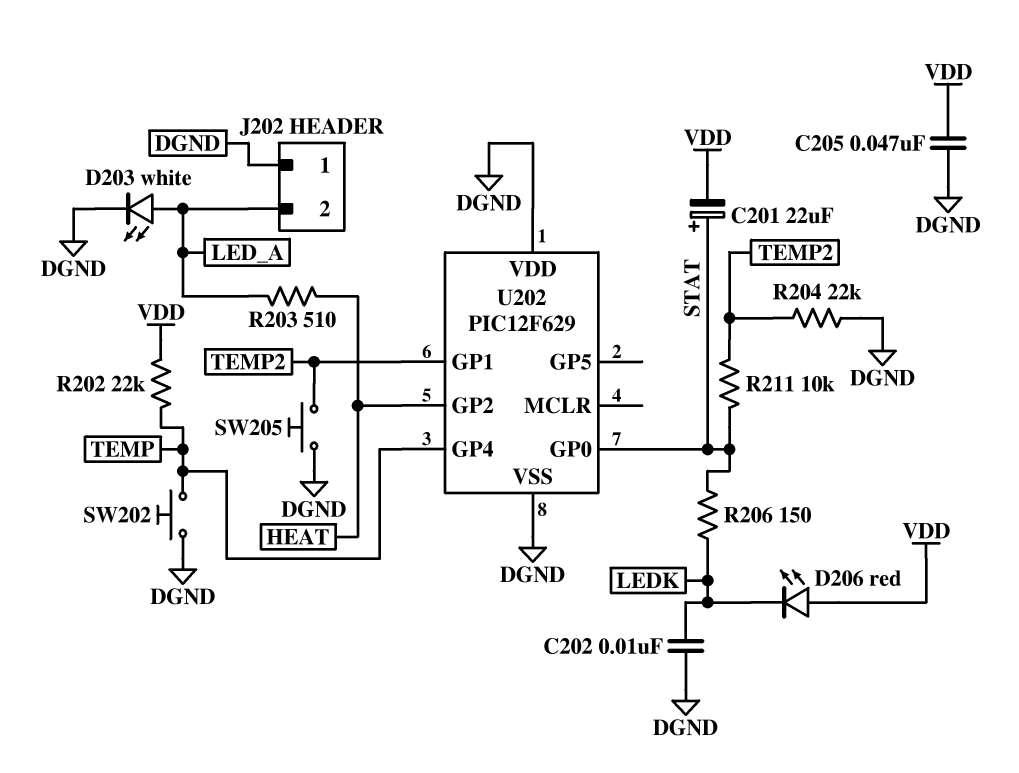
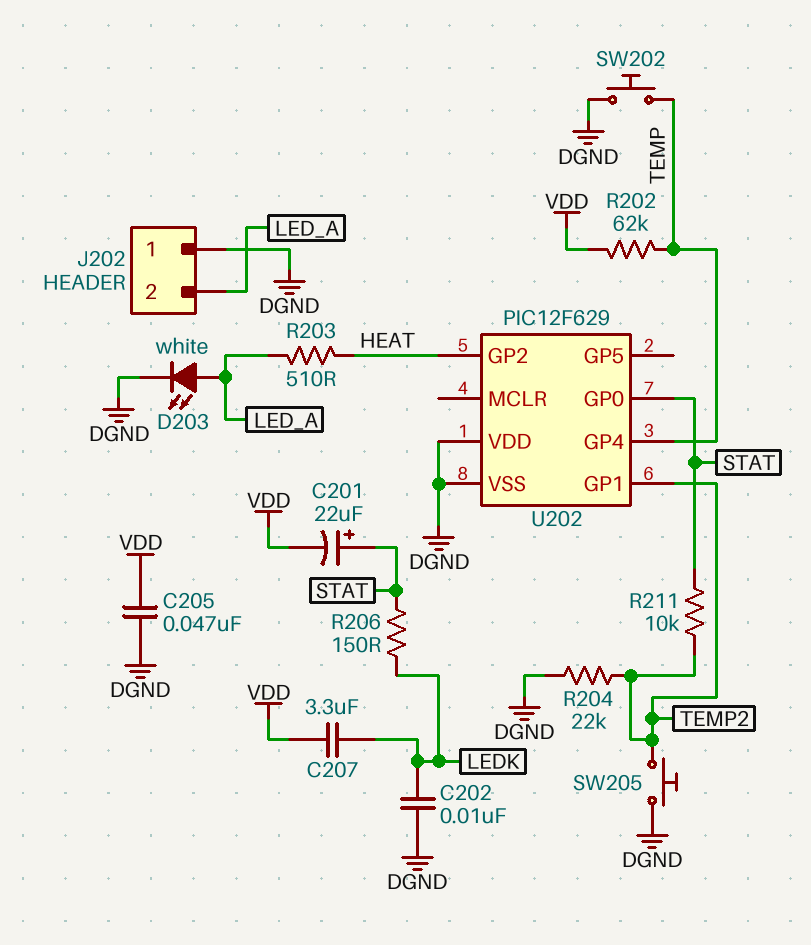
C207: none -> 3.3uF (LEDK, VDD)
D206: LED red (A VDD, K LEDK) -> none
R202: 22k (TEMP, VDD) -> 62k (TEMP, VDD)

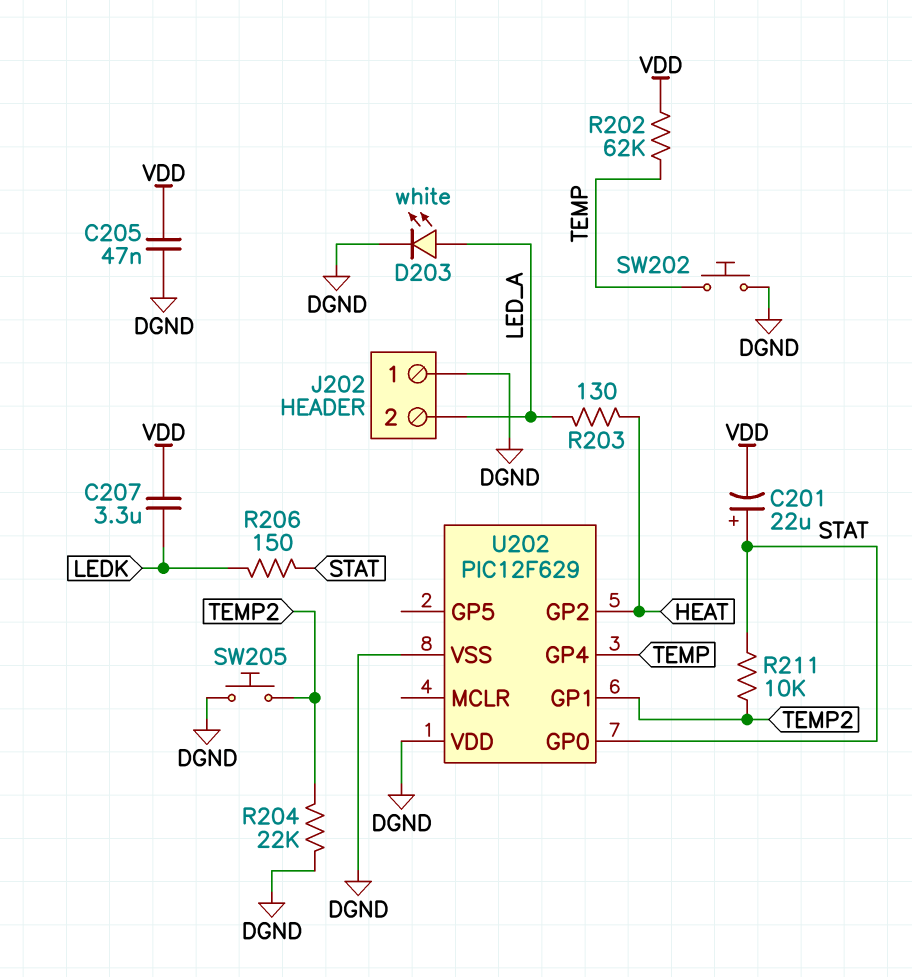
C202: 10nF (DGND, LEDK) -> none
R203: 510 (HEAT, LED_A) -> 130 (HEAT, LED_A)

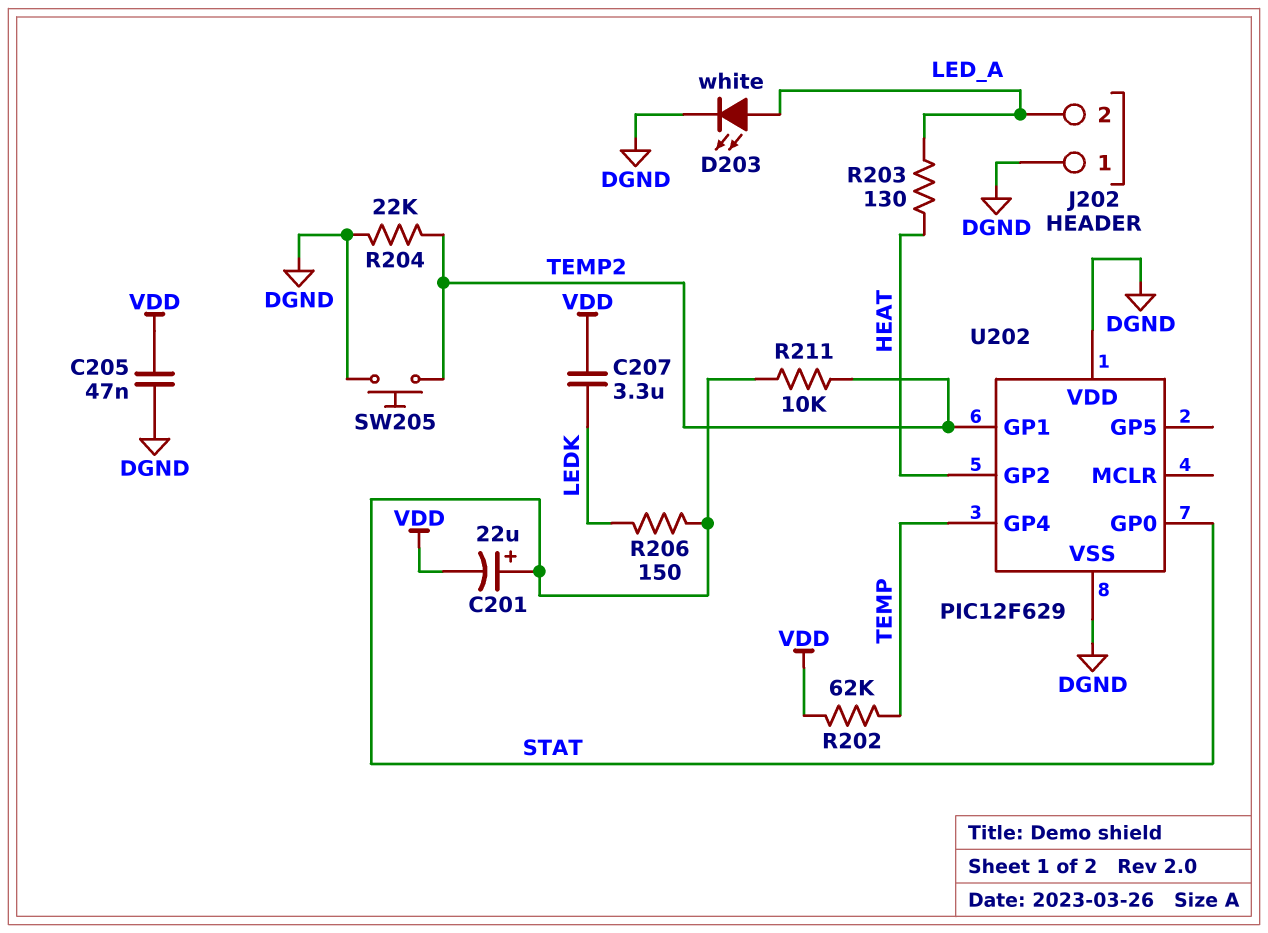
SW202: button (DGND, TEMP) -> none

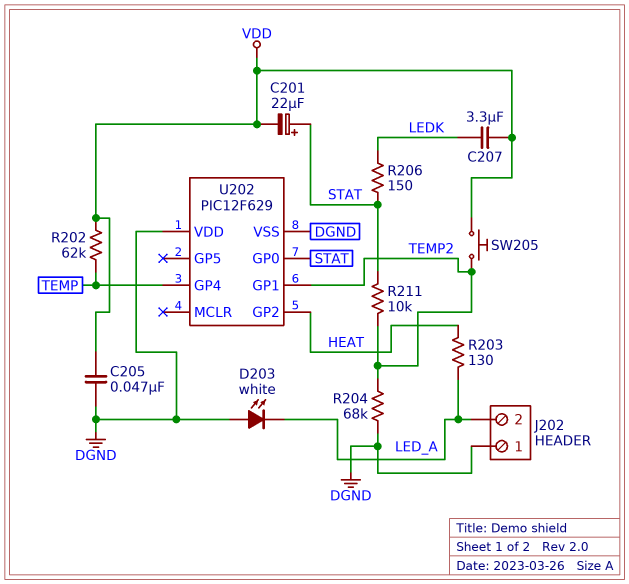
D203: LED white (A LED_A, K DGND) -> LED white (A DGND, K LED_A)
R204: 22k (DGND, TEMP2) -> 68k (DGND, TEMP2)
SW205: button (DGND, TEMP2) -> button (TEMP2, VDD)

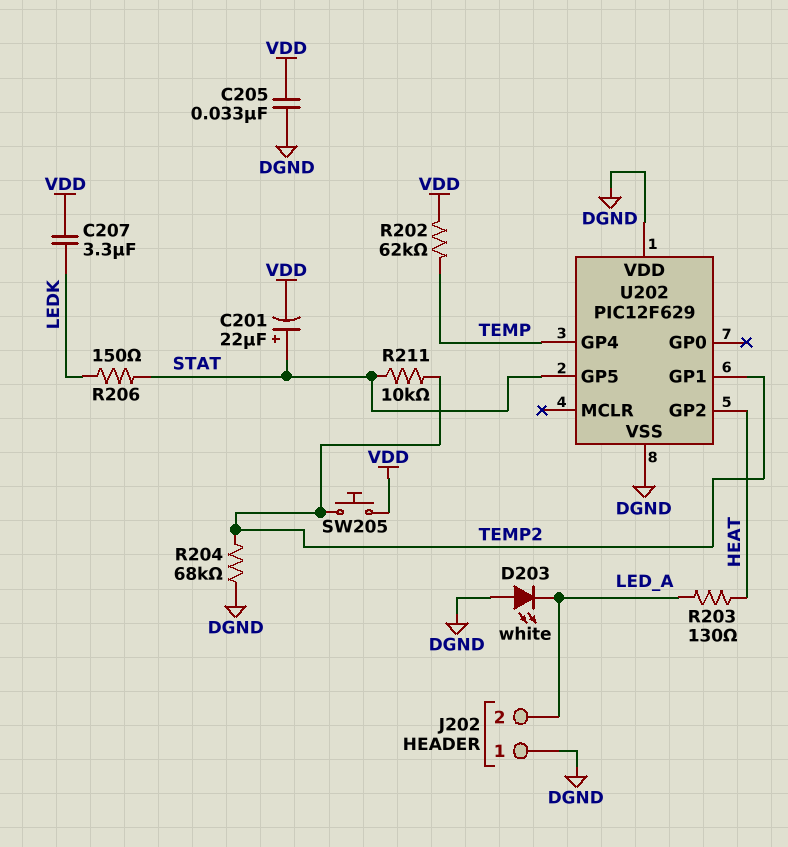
C205: 47nF (DGND, VDD) -> 33nF (DGND, VDD)
U202 pin GP0: STAT -> none
U202 pin GP5: none -> STAT

